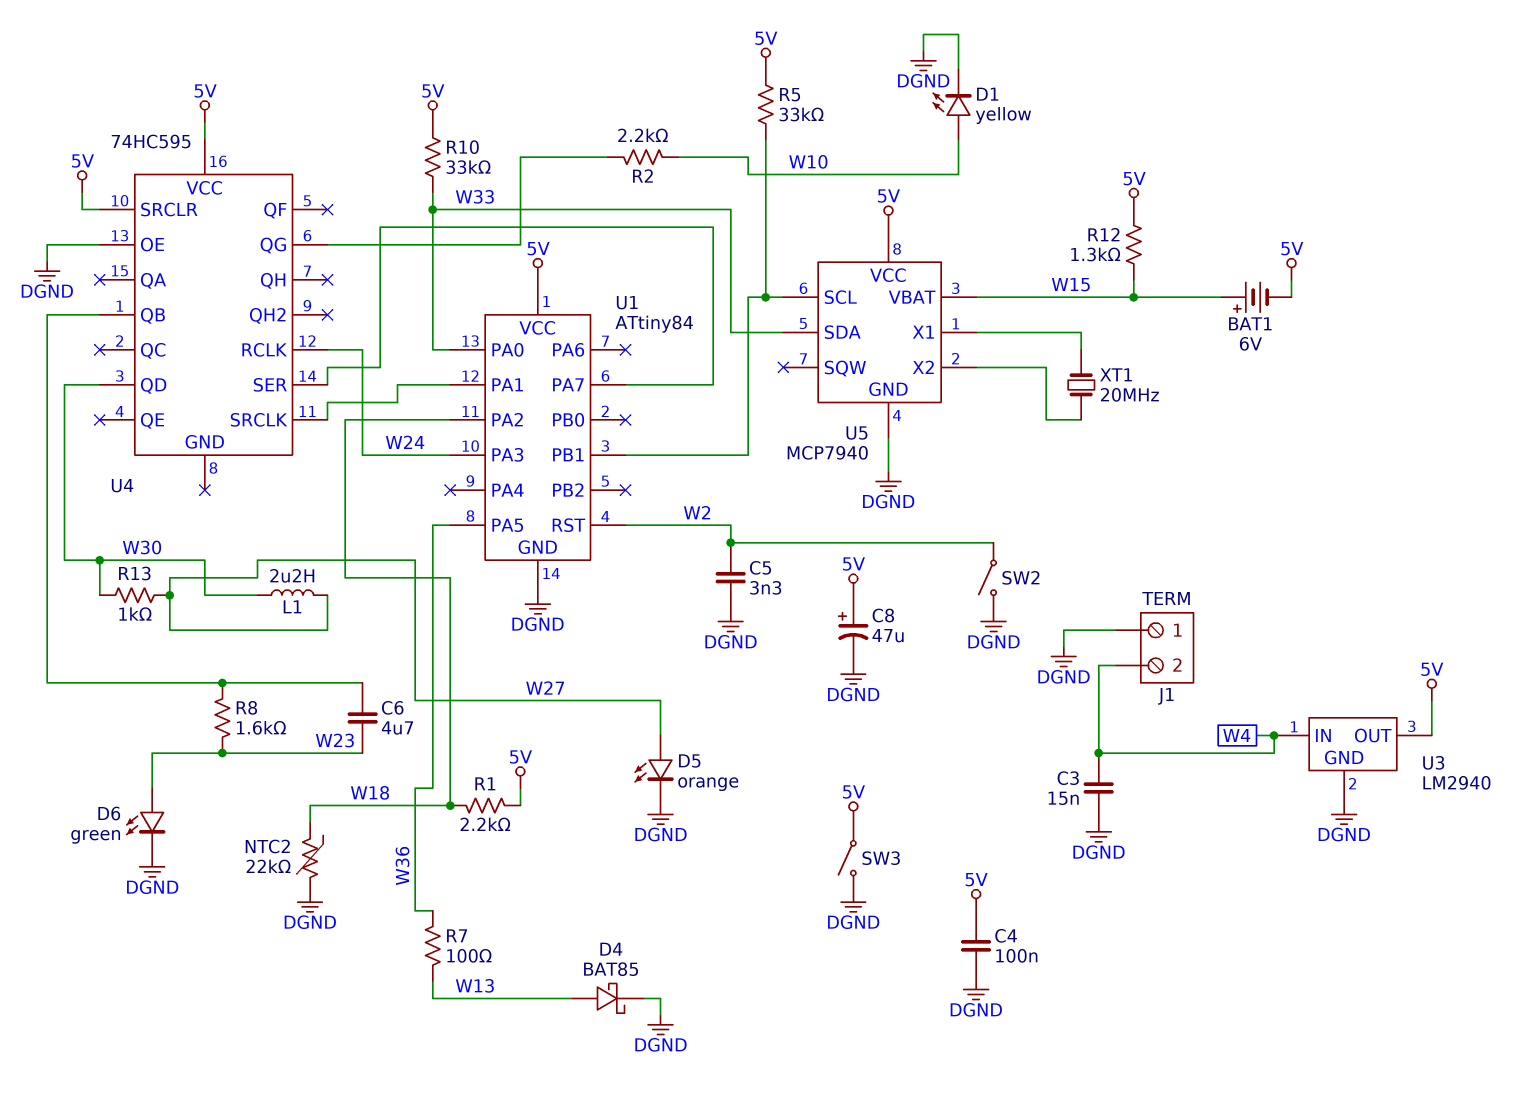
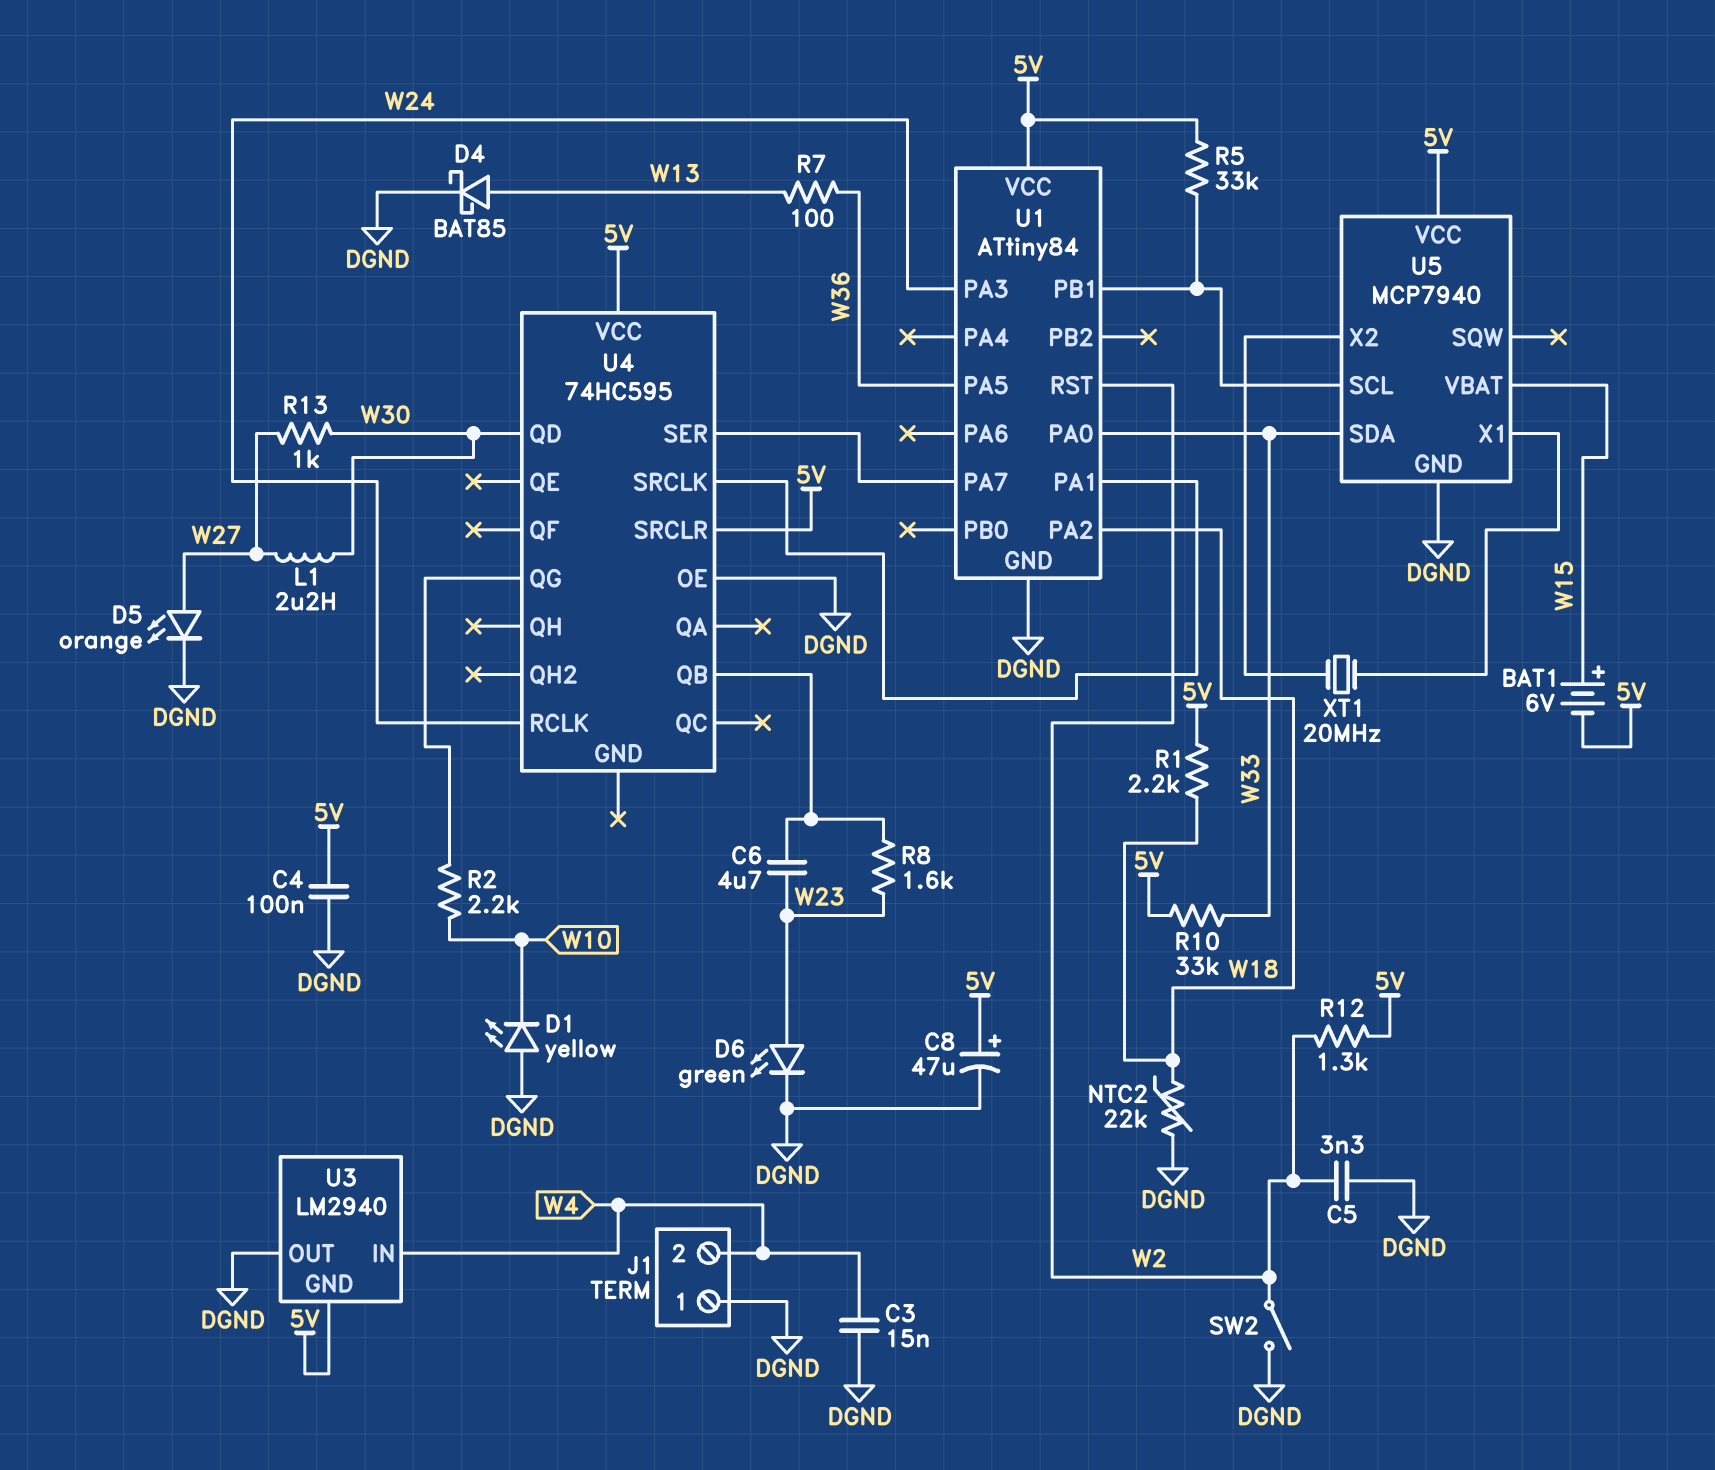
D1: LED yellow (A W10, K DGND) -> LED yellow (A DGND, K W10)
R12: 1.3k (5V, W15) -> 1.3k (5V, W2)
SW3: switch (5V, DGND) -> none
U3 pin GND: DGND -> 5V
U3 pin OUT: 5V -> DGND

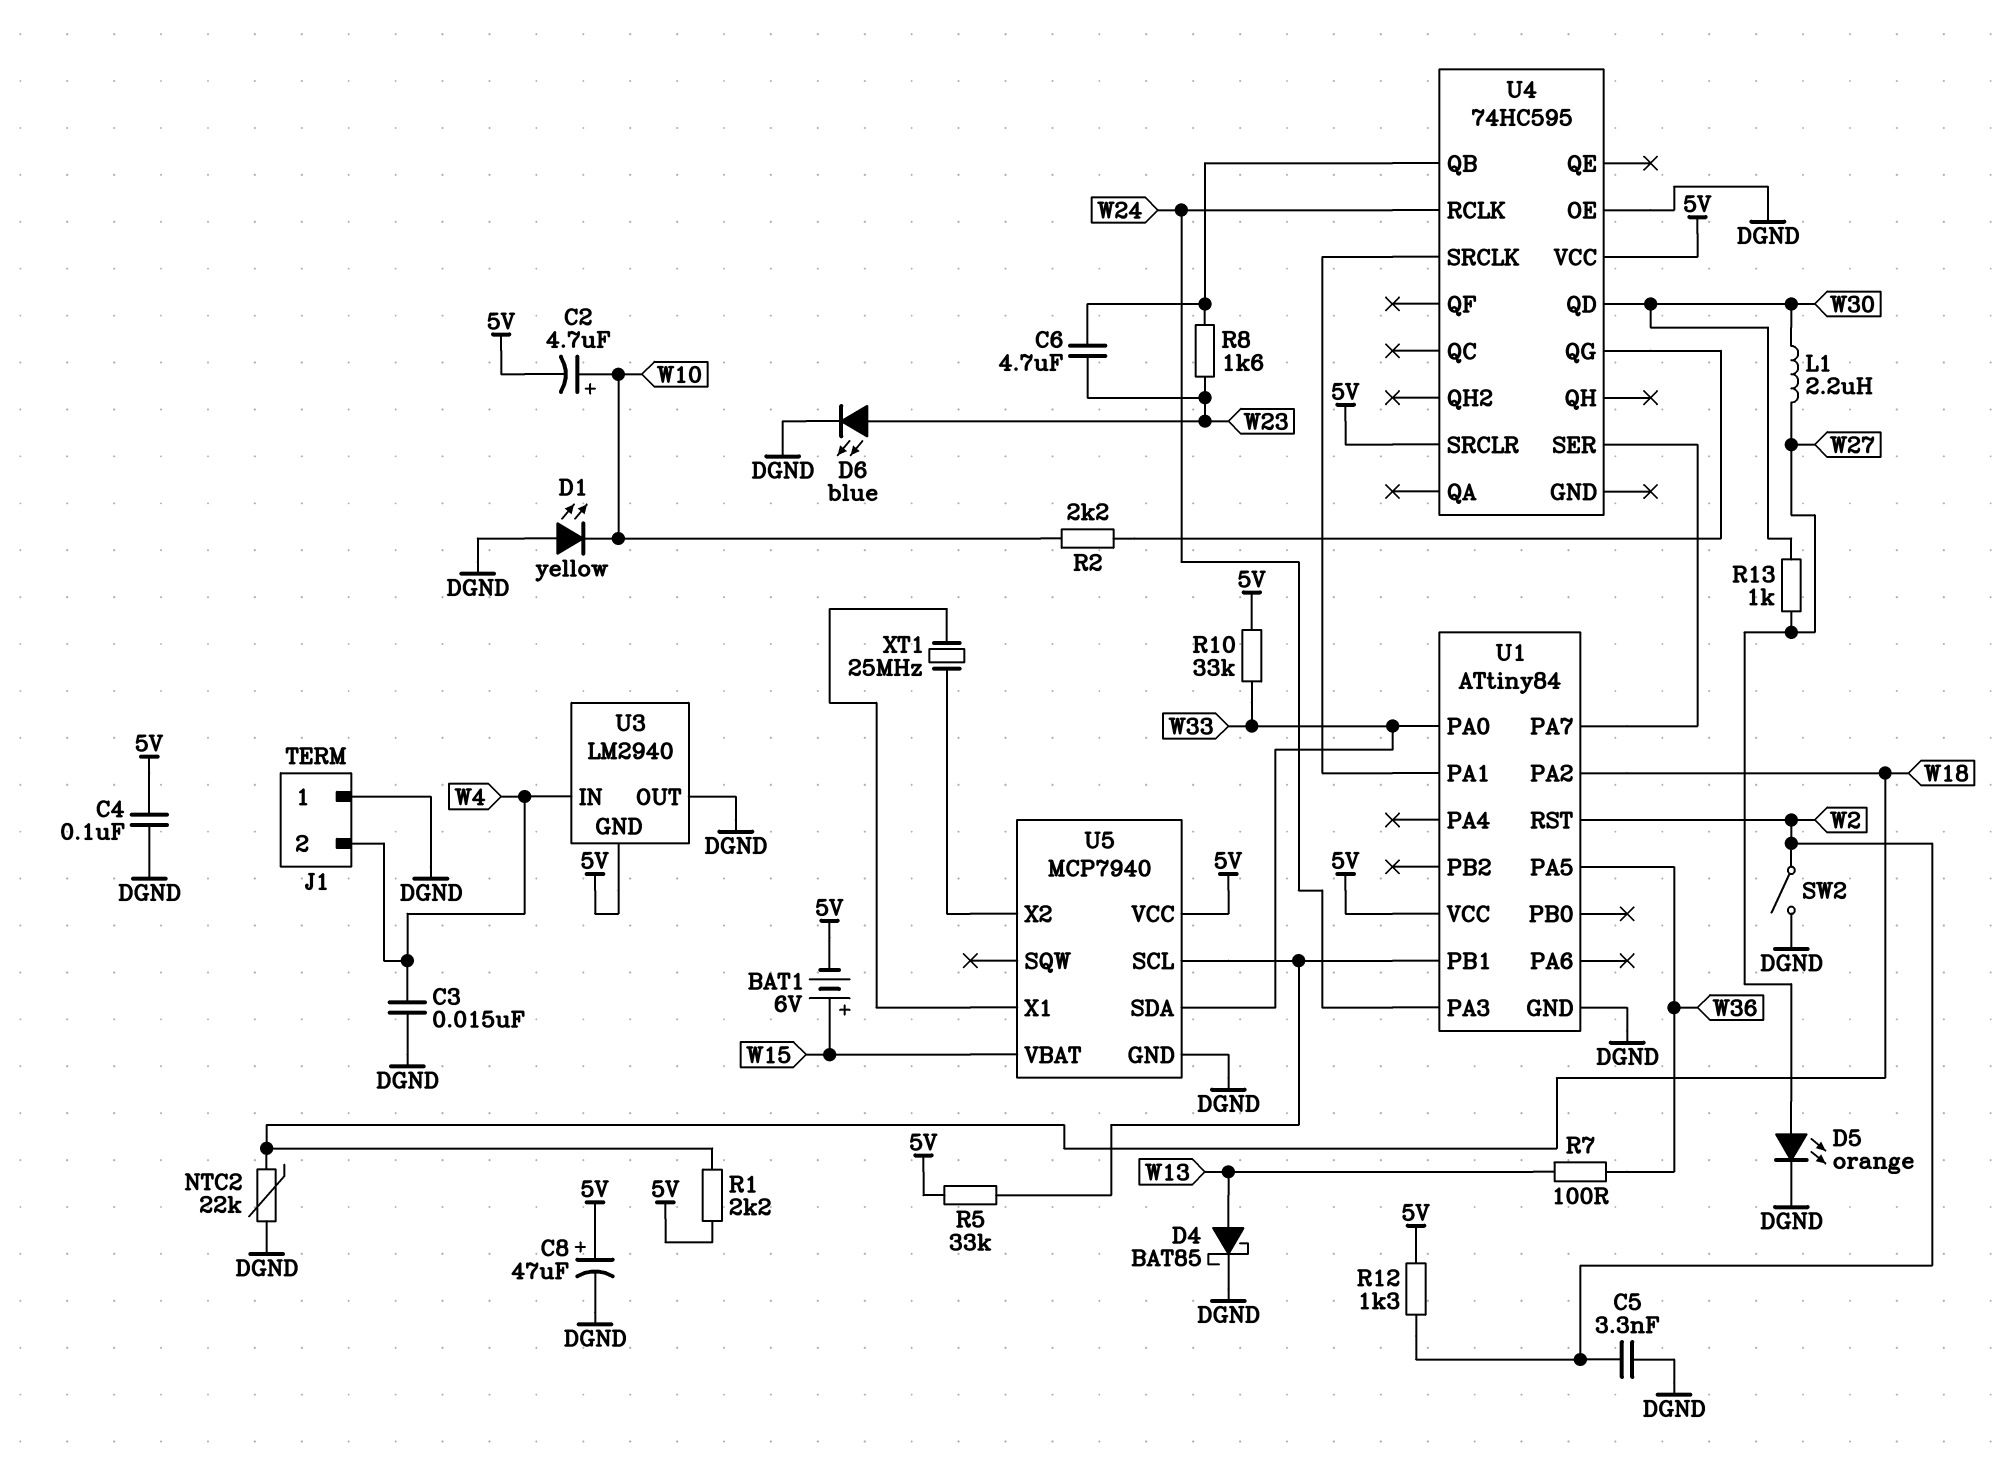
C2: none -> 4.7uF (plus W10, minus 5V)
D6: LED green (A W23, K DGND) -> LED blue (A W23, K DGND)
XT1: 20MHz (U5/X1, U5/X2) -> 25MHz (U5/X1, U5/X2)

